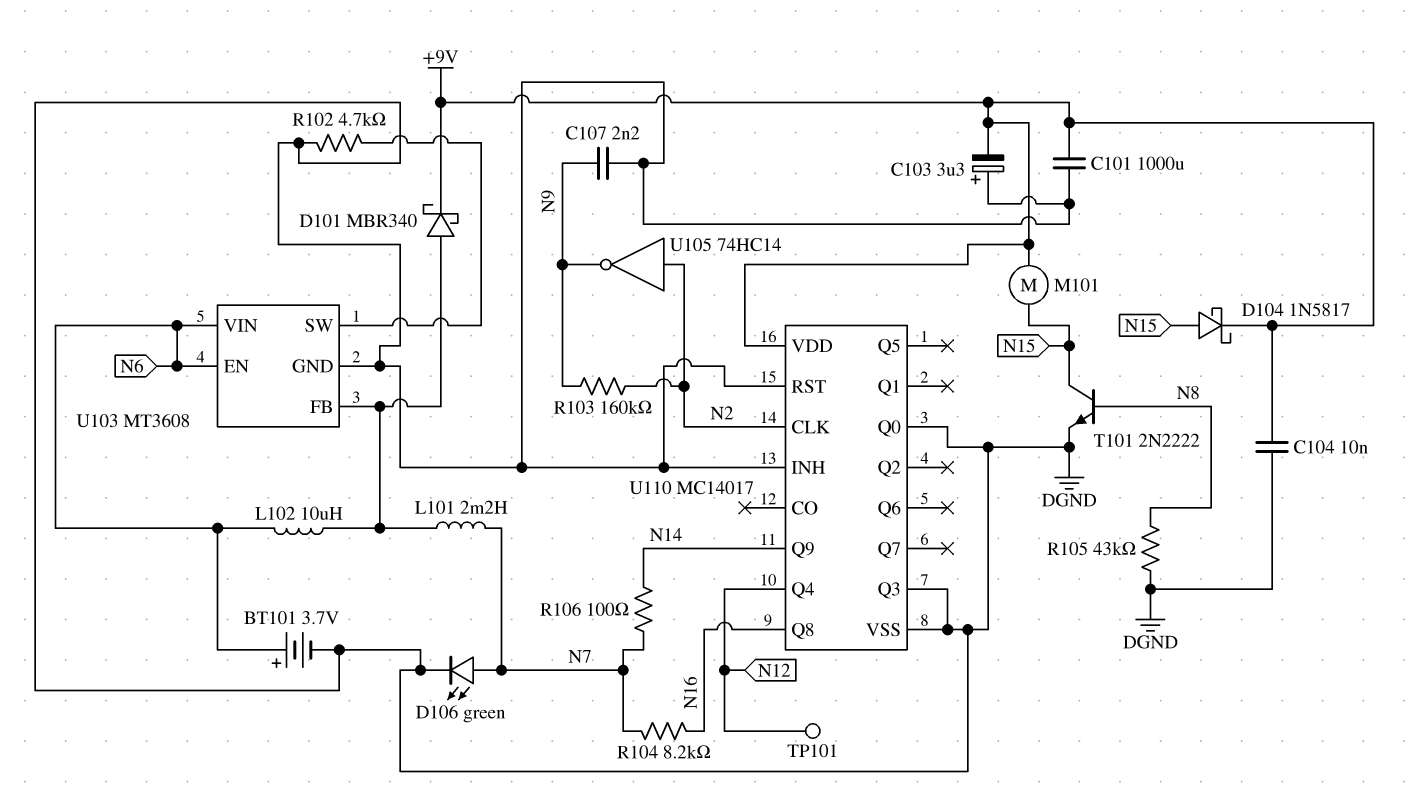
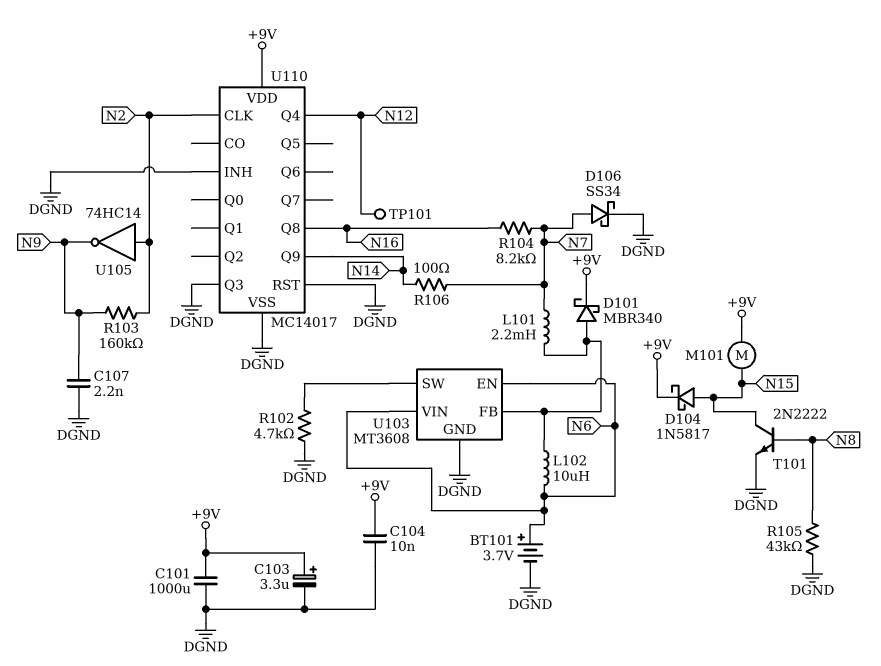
C103: 3.3uF (plus DGND, minus +9V) -> 3.3uF (plus +9V, minus DGND)
D106: LED green (A N7, K DGND) -> schottky SS34 (A N7, K DGND)
U110 pin Q0: DGND -> none

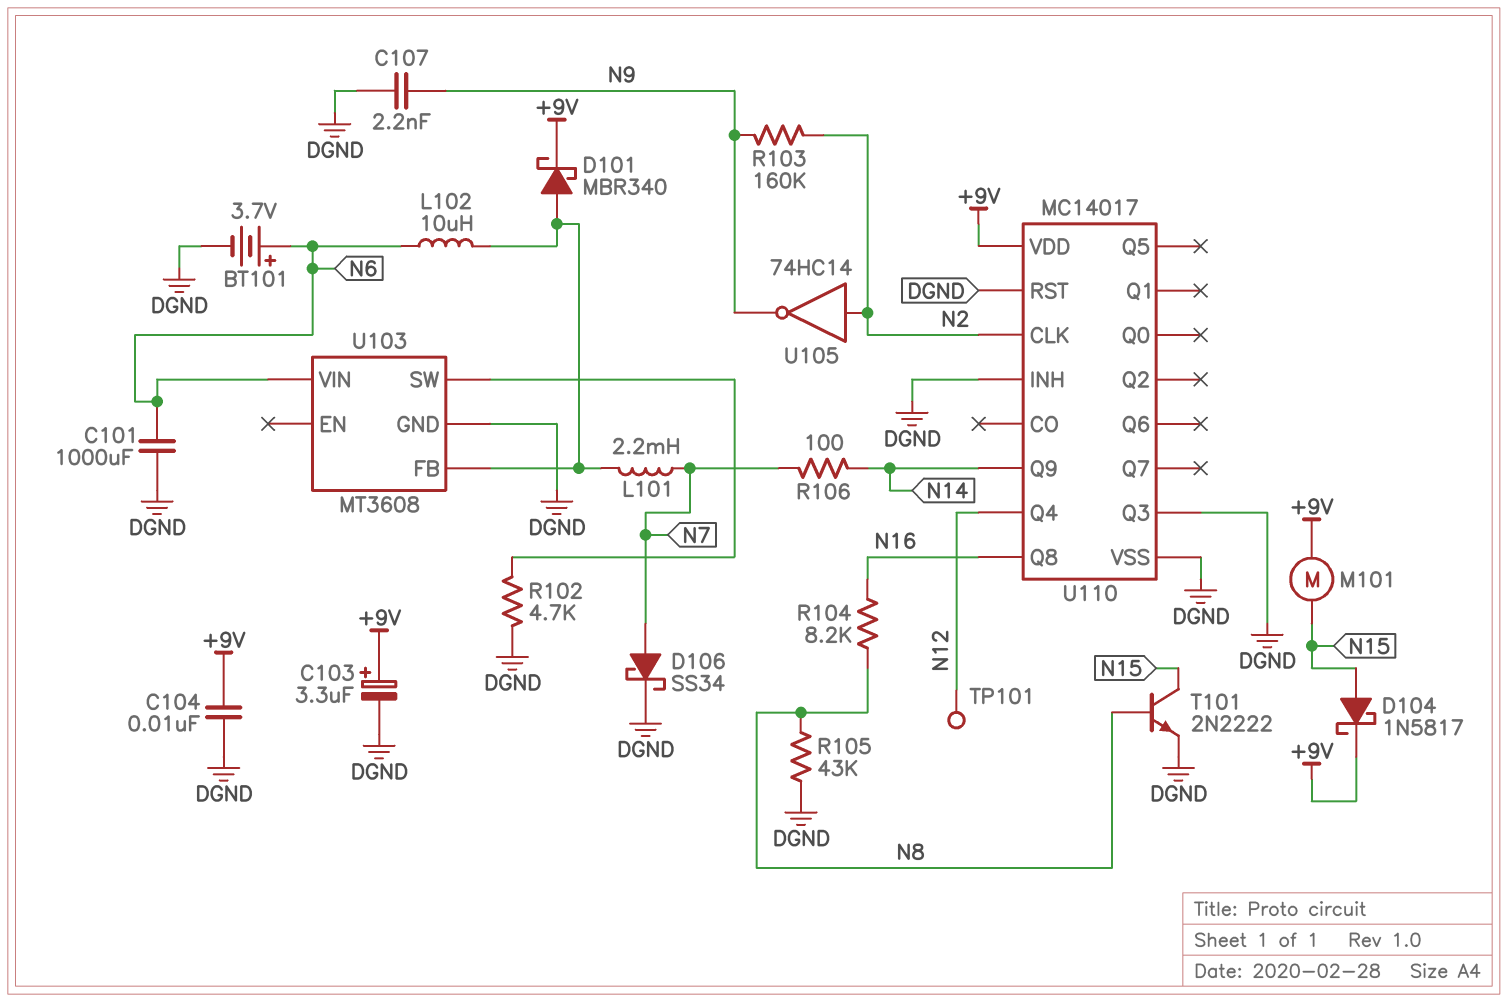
C101: 1000uF (+9V, DGND) -> 1000uF (DGND, N6)
R104: 8.2k (N7, N16) -> 8.2k (N8, N16)
U103 pin EN: N6 -> none

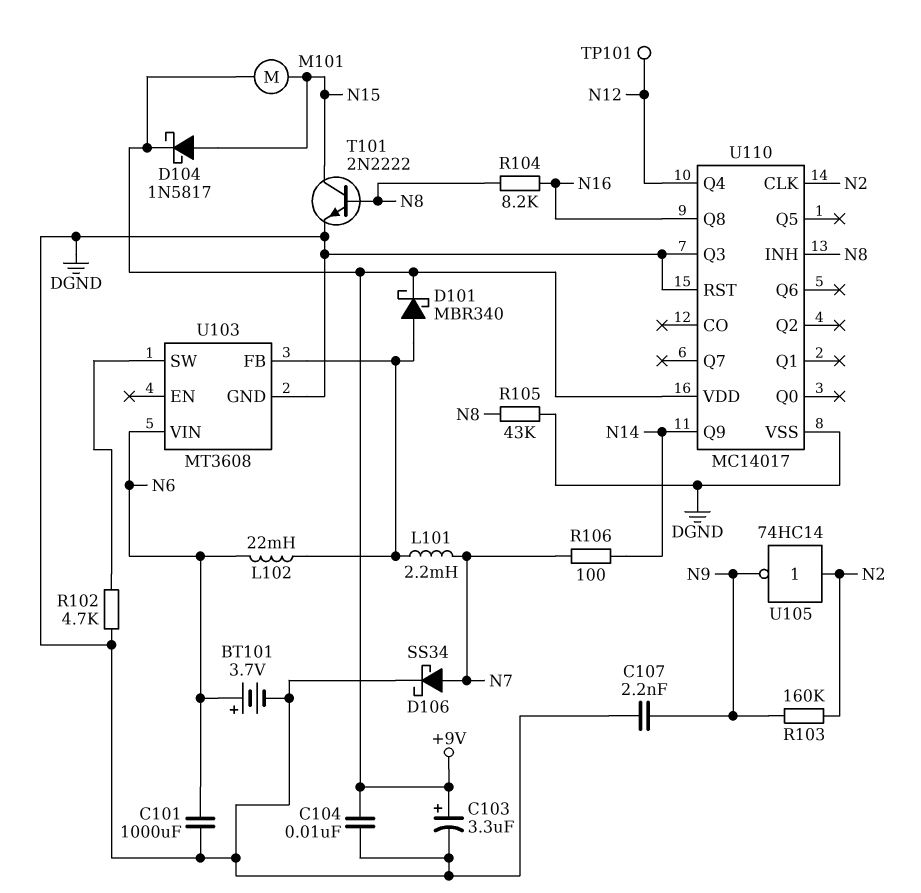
L102: 10uH (N6, U103/FB) -> 22mH (N6, U103/FB)
U110 pin INH: DGND -> N8

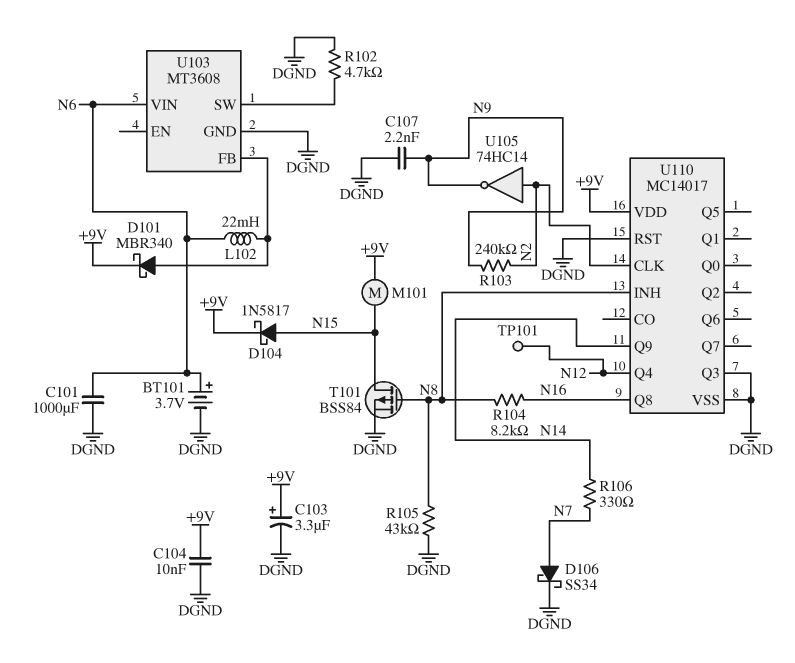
L101: 2.2mH (N7, U103/FB) -> none
R103: 160k (N2, N9) -> 240k (N2, N9)
R106: 100 (N7, N14) -> 330 (N7, N14)
T101: NPN 2N2222 (B N8, C N15, E DGND) -> PMOS BSS84 (G N8, D N15, S DGND)

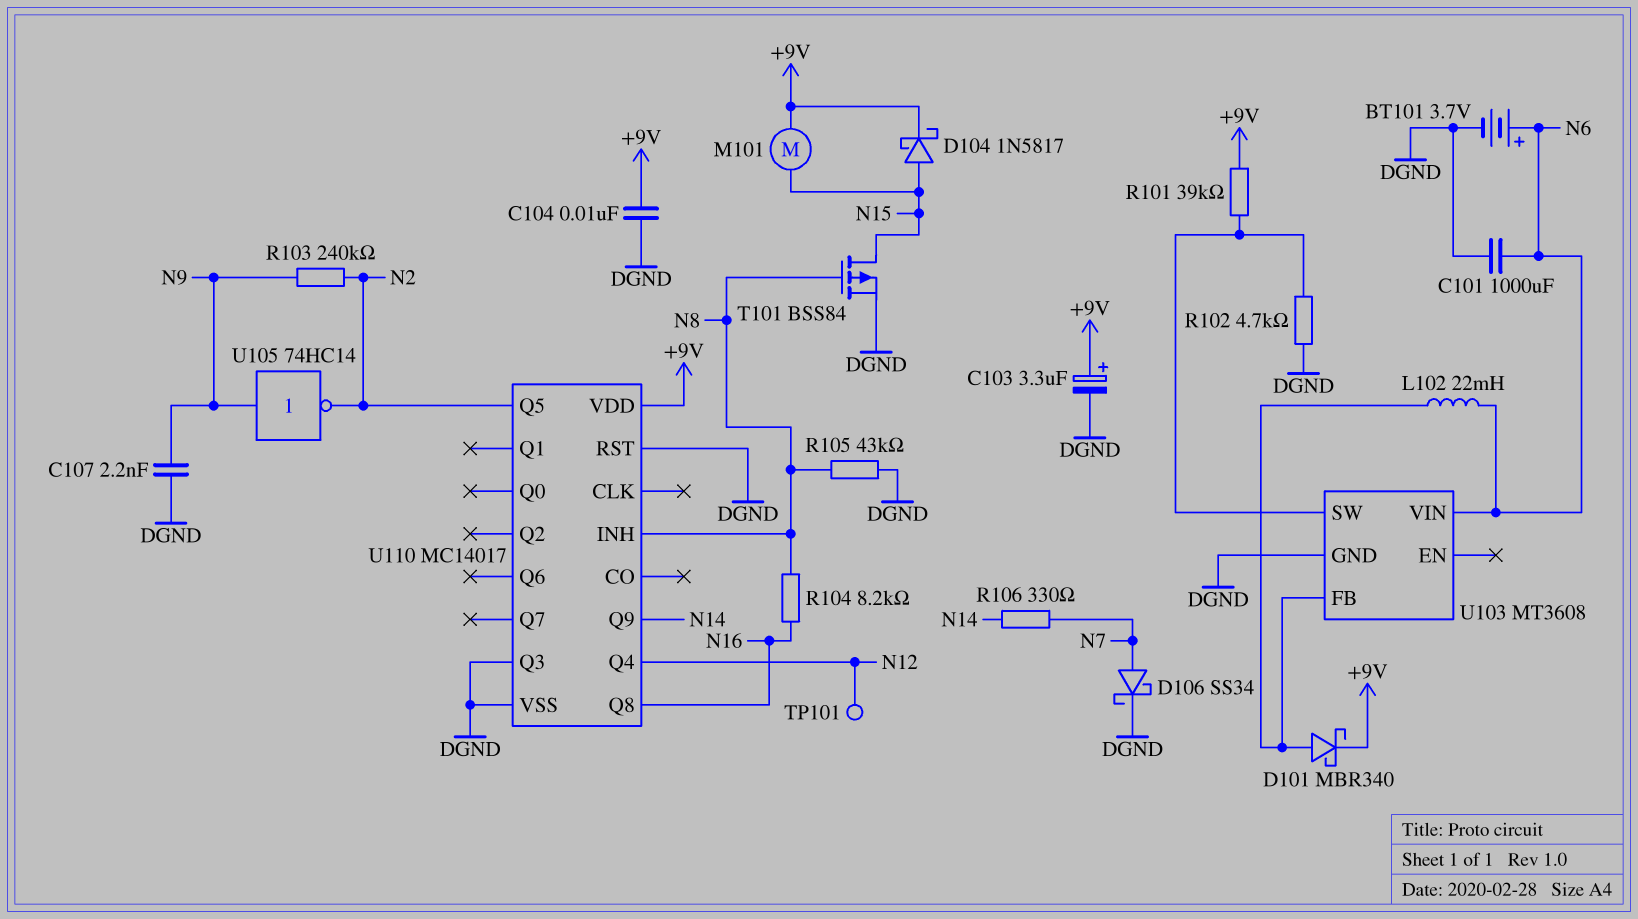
R101: none -> 39k (+9V, U103/SW)
U105: NOT 74HC14 (in N2, out N9) -> NOT 74HC14 (in N9, out N2)
U110 pin CLK: N2 -> none
U110 pin Q5: none -> N2

